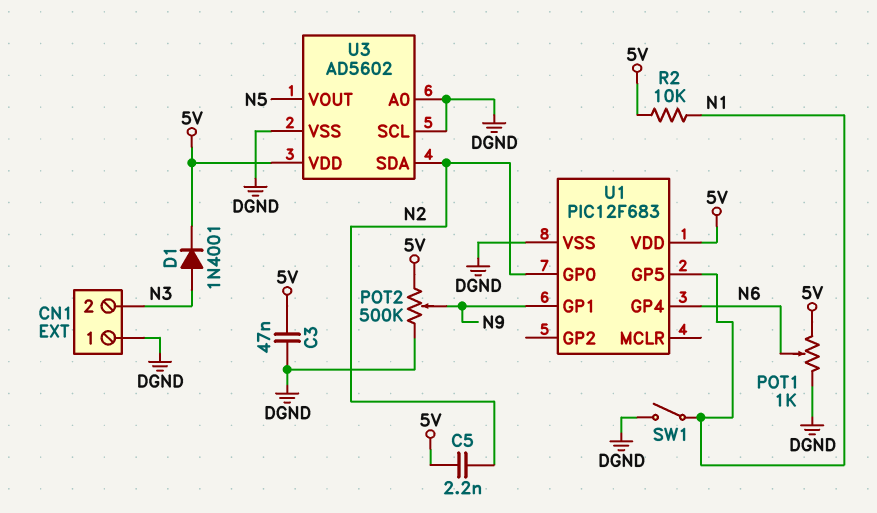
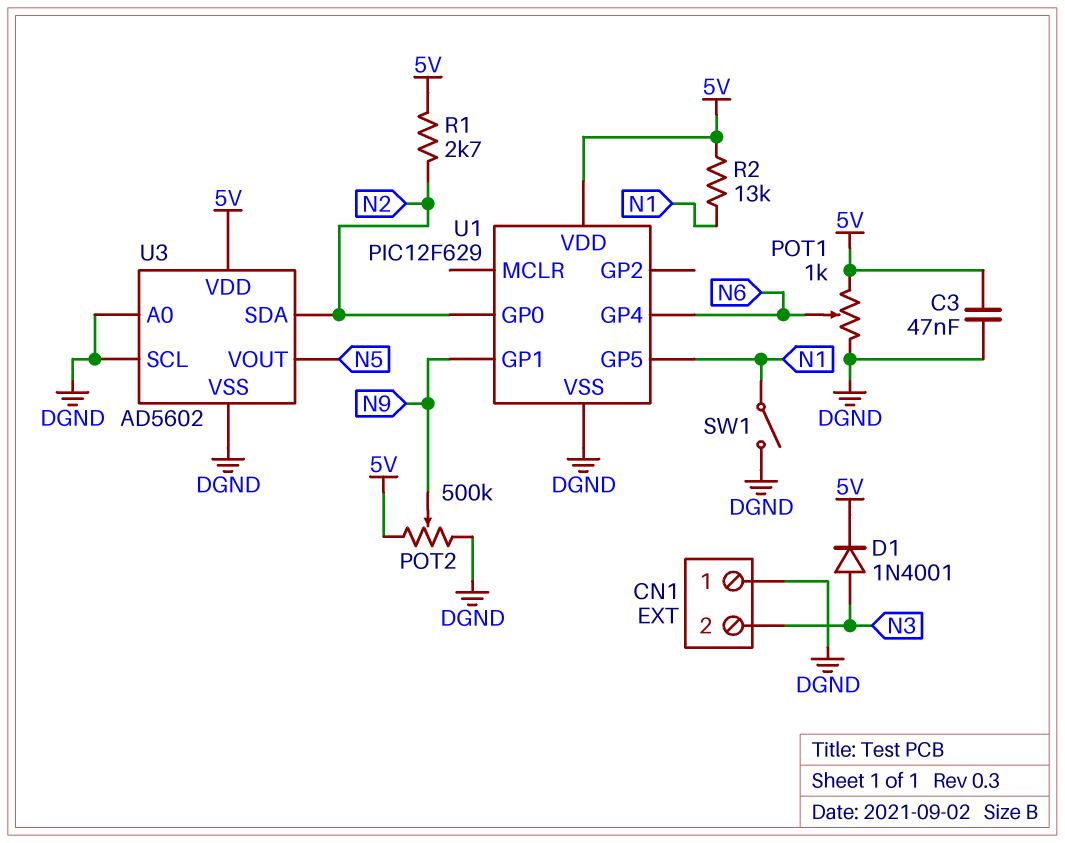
C5: 2.2nF (5V, N2) -> none
R1: none -> 2.7k (5V, N2)
R2: 10k (5V, N1) -> 13k (5V, N1)
U1: PIC12F683 -> PIC12F629

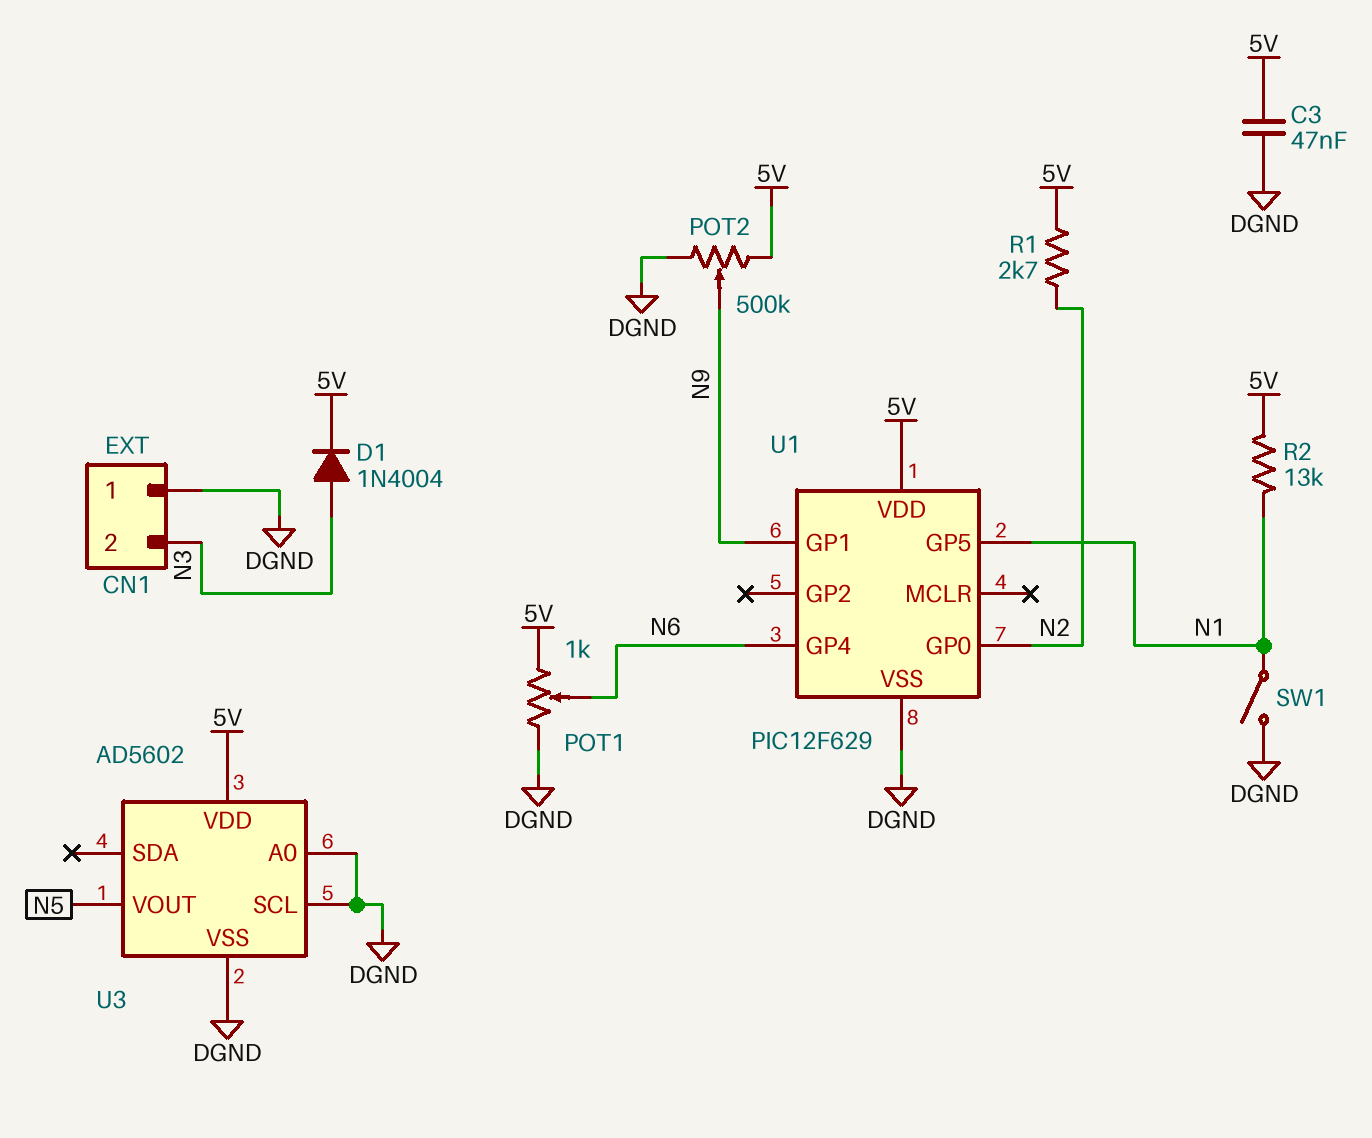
D1: diode 1N4001 (A N3, K 5V) -> diode 1N4004 (A N3, K 5V)
U3 pin SDA: N2 -> none

